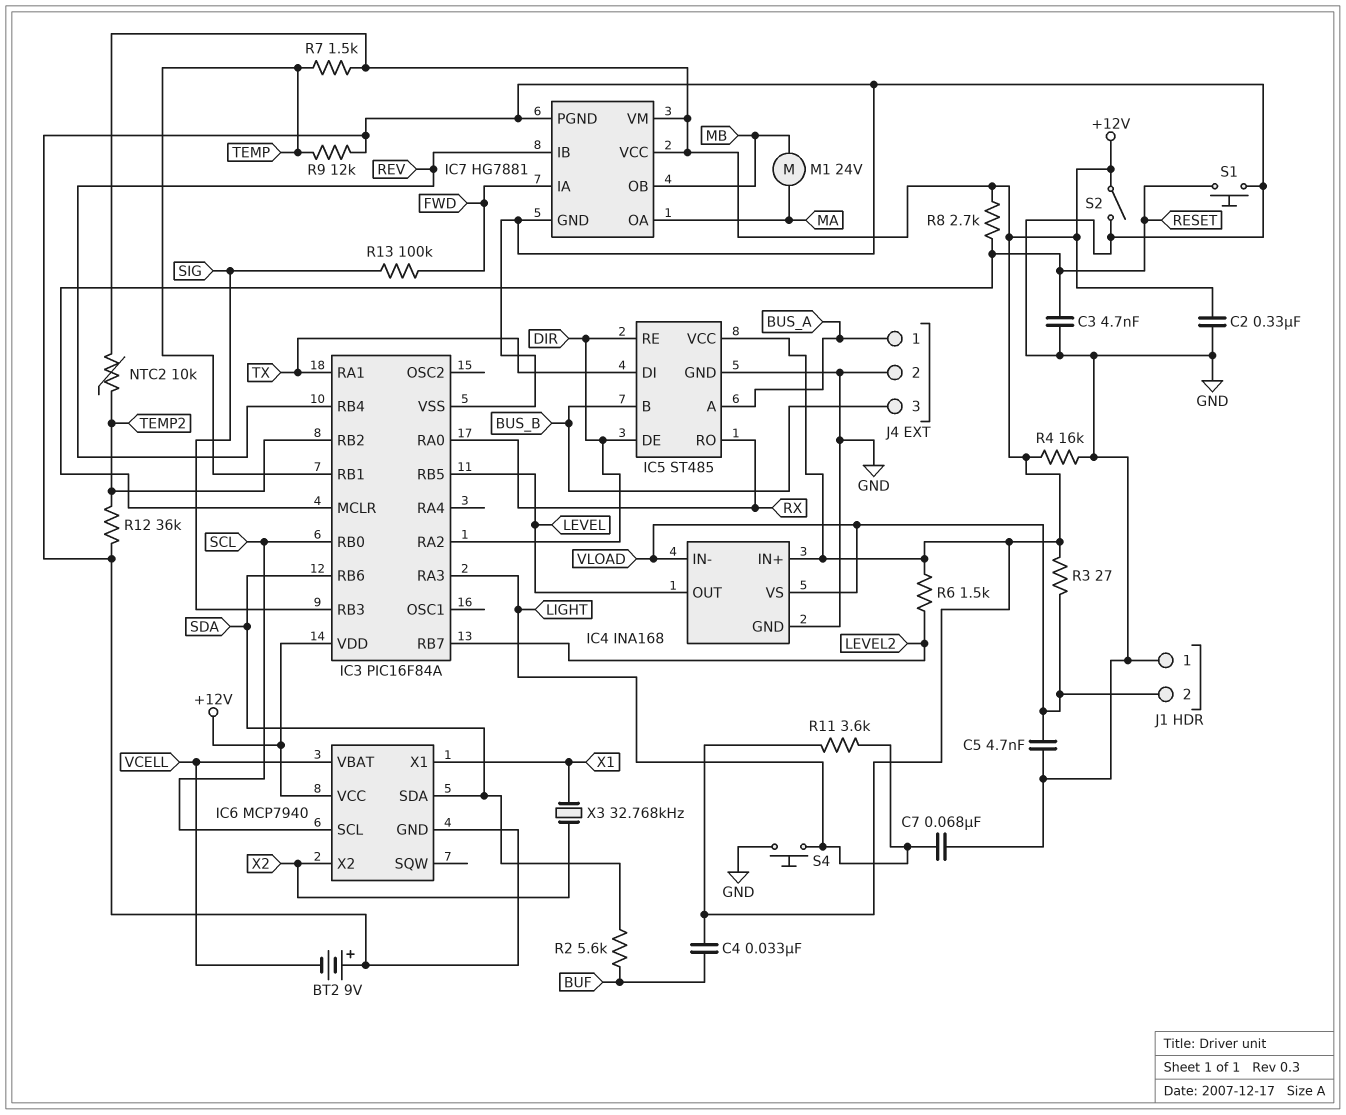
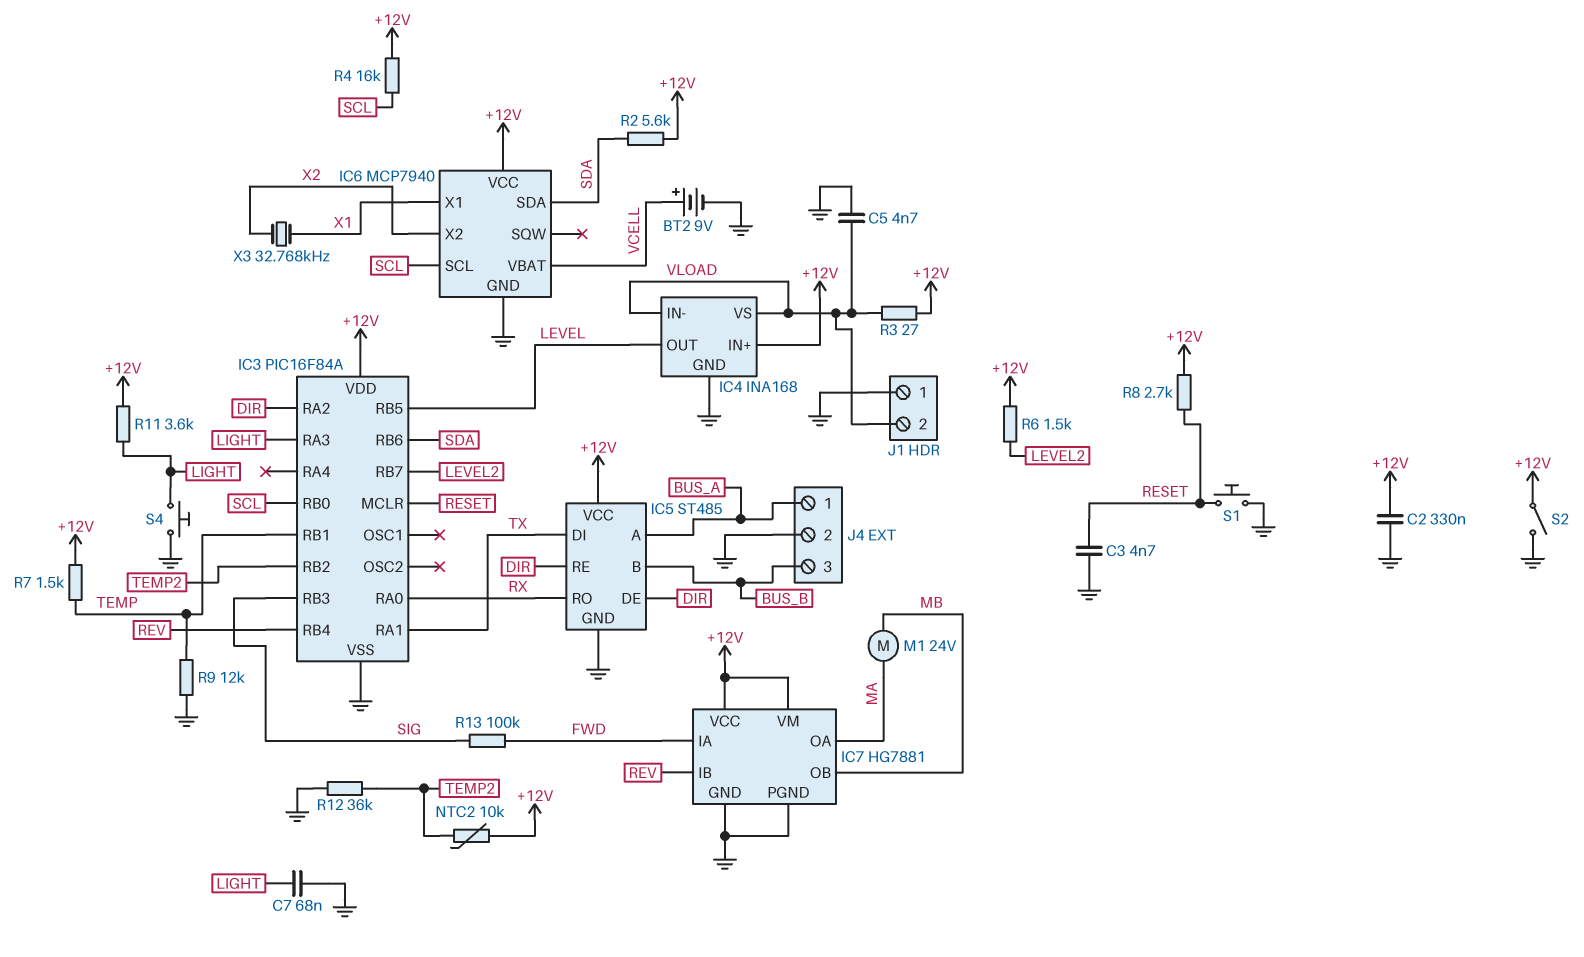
BT2: 9V (plus GND, minus VCELL) -> 9V (plus VCELL, minus GND)
C4: 33nF (+12V, BUF) -> none
R2: 5.6k (BUF, SDA) -> 5.6k (+12V, SDA)
R4: 16k (+12V, GND) -> 16k (+12V, SCL)

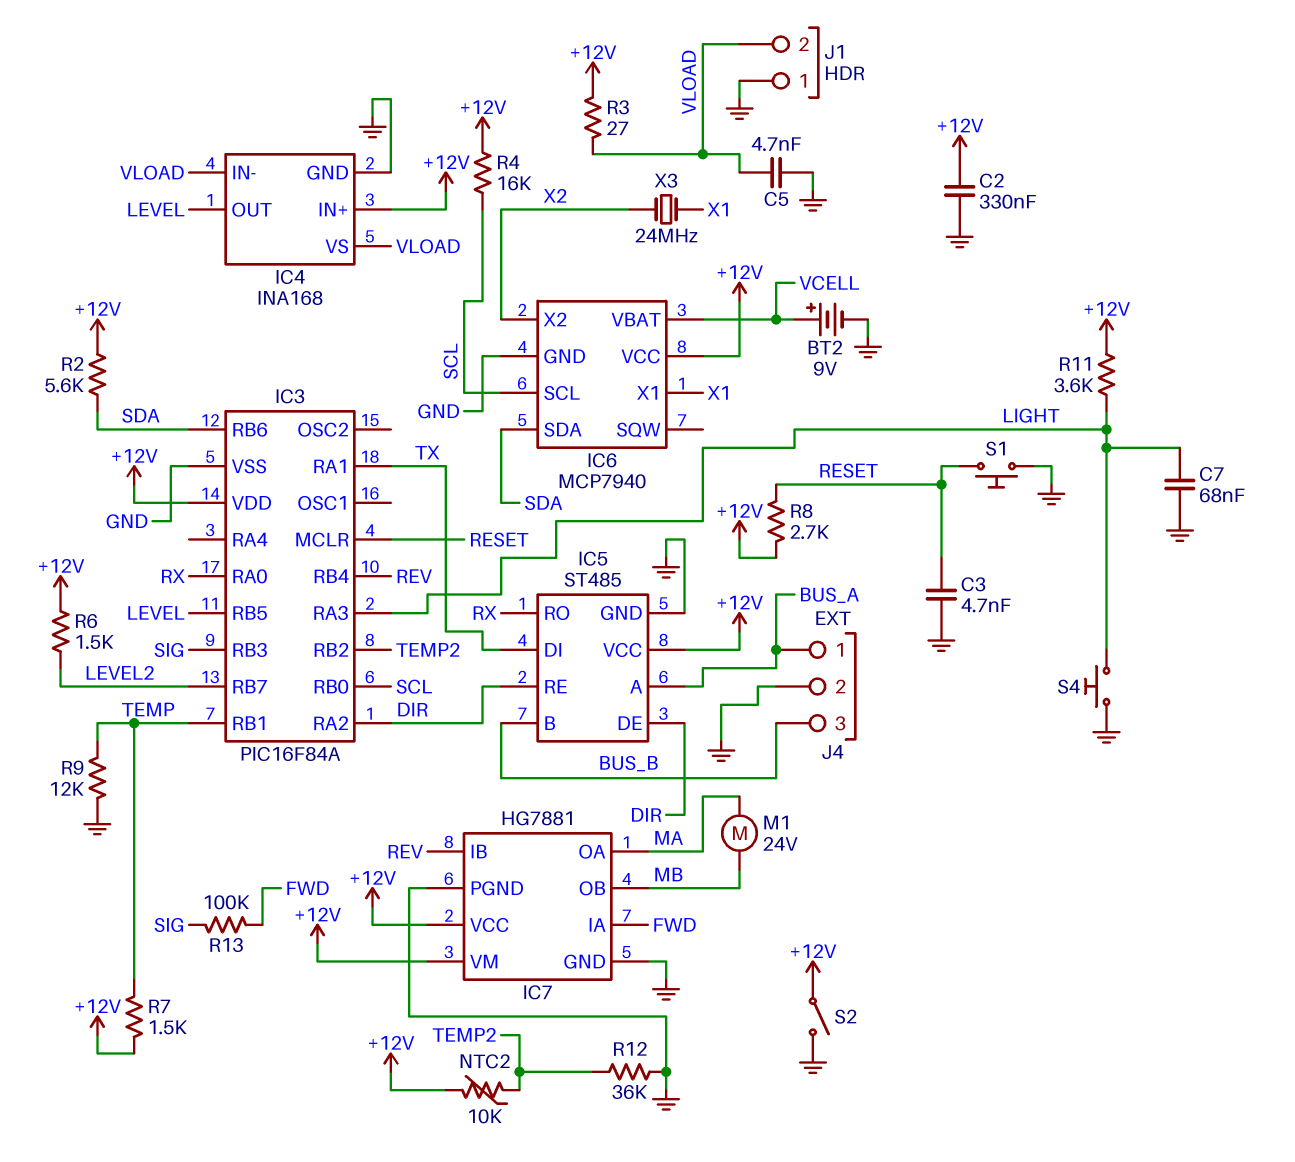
X3: 32.768kHz (X1, X2) -> 24MHz (X1, X2)

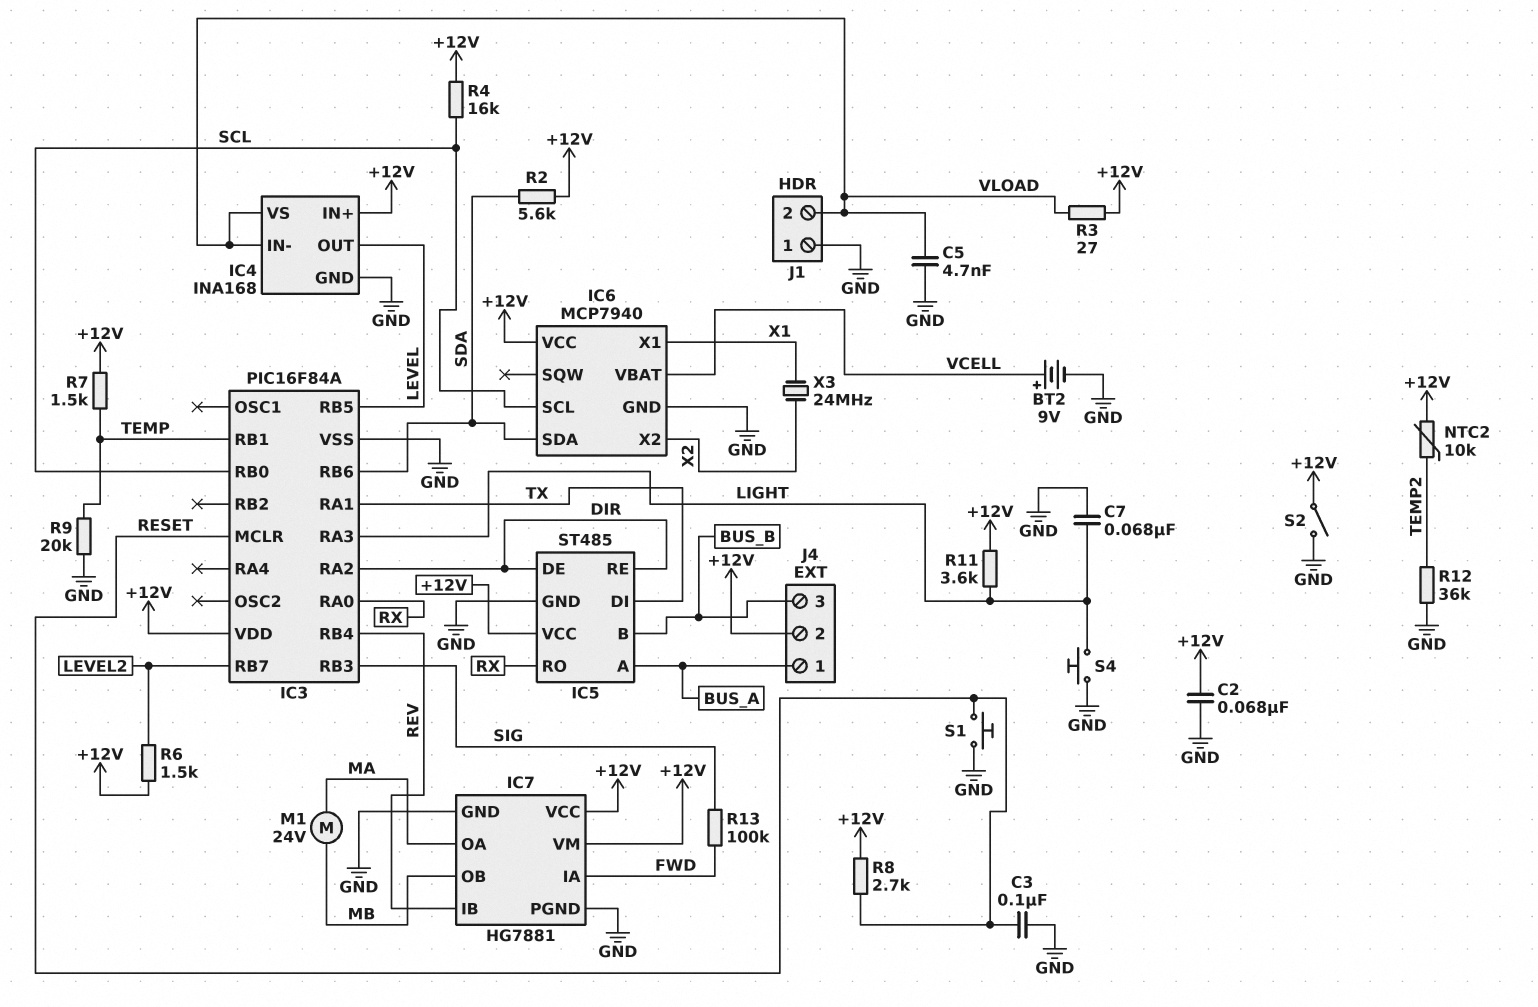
C2: 330nF (+12V, GND) -> 68nF (+12V, GND)
C3: 4.7nF (GND, RESET) -> 100nF (GND, RESET)
IC3 pin RB2: TEMP2 -> none
J4 pin 2: GND -> +12V
R9: 12k (GND, TEMP) -> 20k (GND, TEMP)

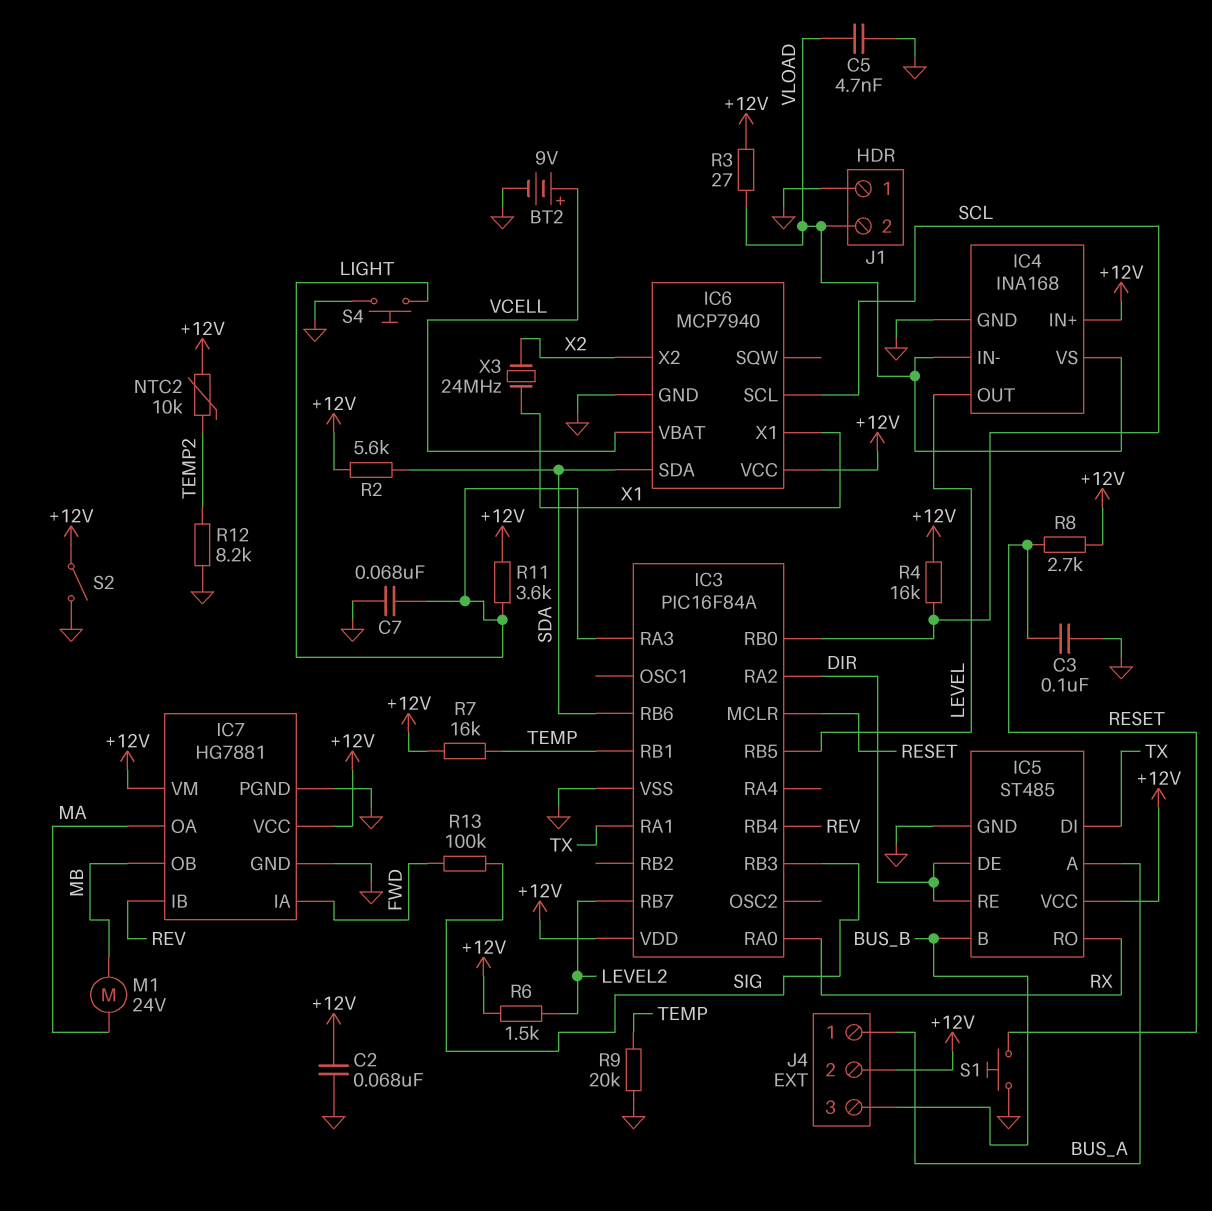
R7: 1.5k (+12V, TEMP) -> 16k (+12V, TEMP)
R12: 36k (GND, TEMP2) -> 8.2k (GND, TEMP2)

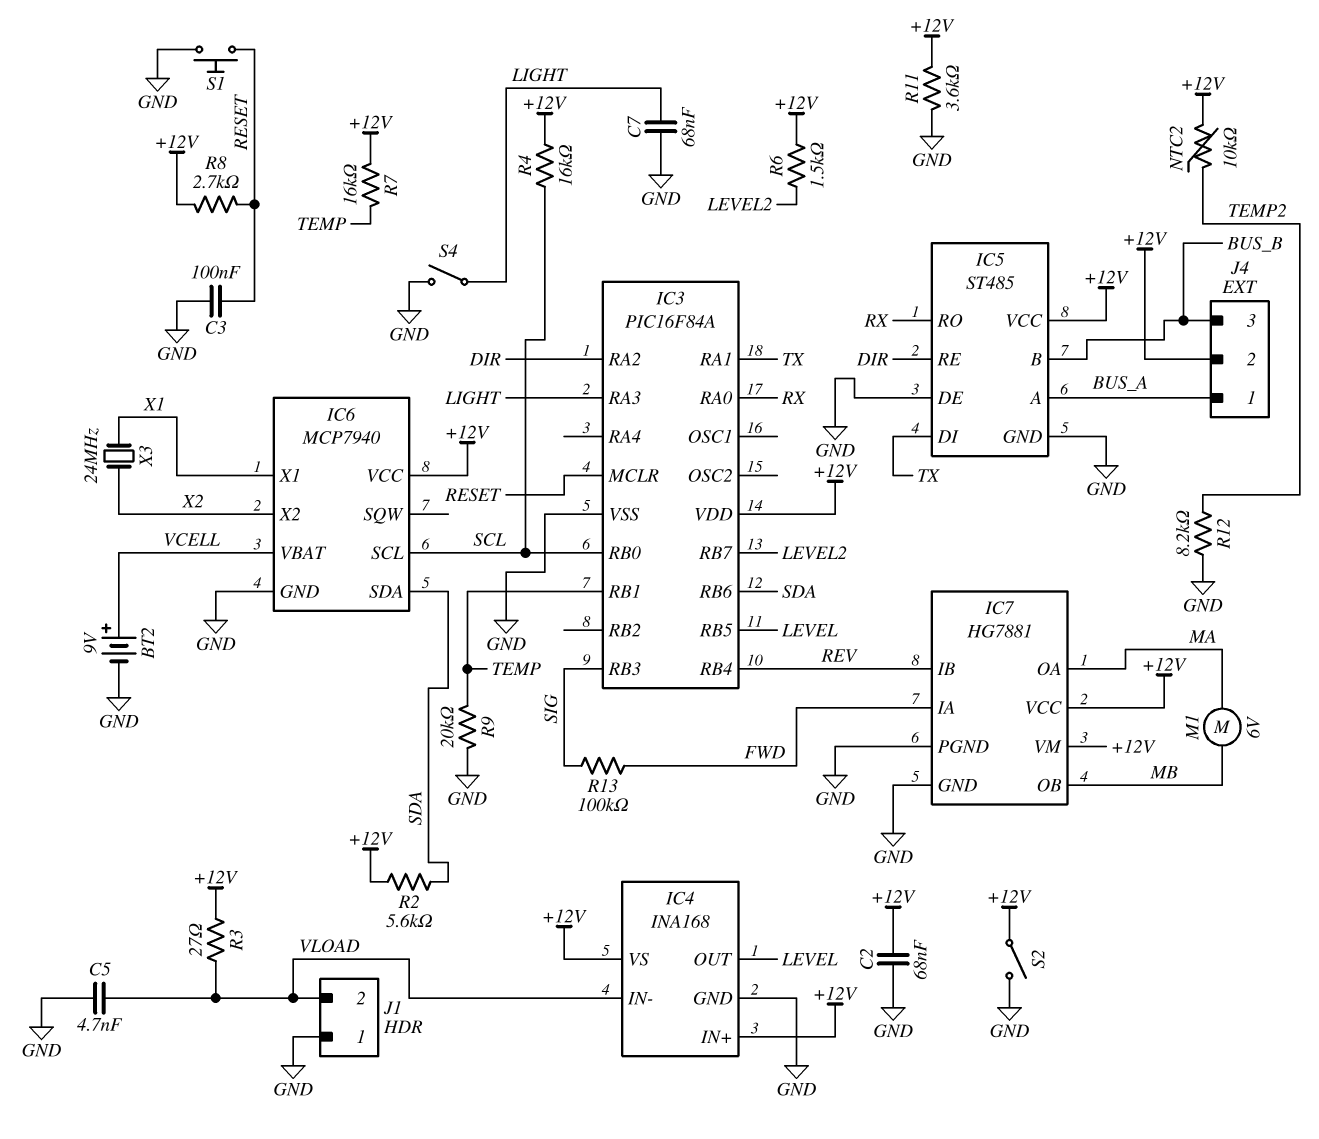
IC4 pin VS: VLOAD -> +12V
IC5 pin DE: DIR -> GND
M1: motor 24V (MA, MB) -> motor 6V (MA, MB)
R11: 3.6k (+12V, LIGHT) -> 3.6k (+12V, GND)
S4: button (GND, LIGHT) -> switch (GND, LIGHT)

